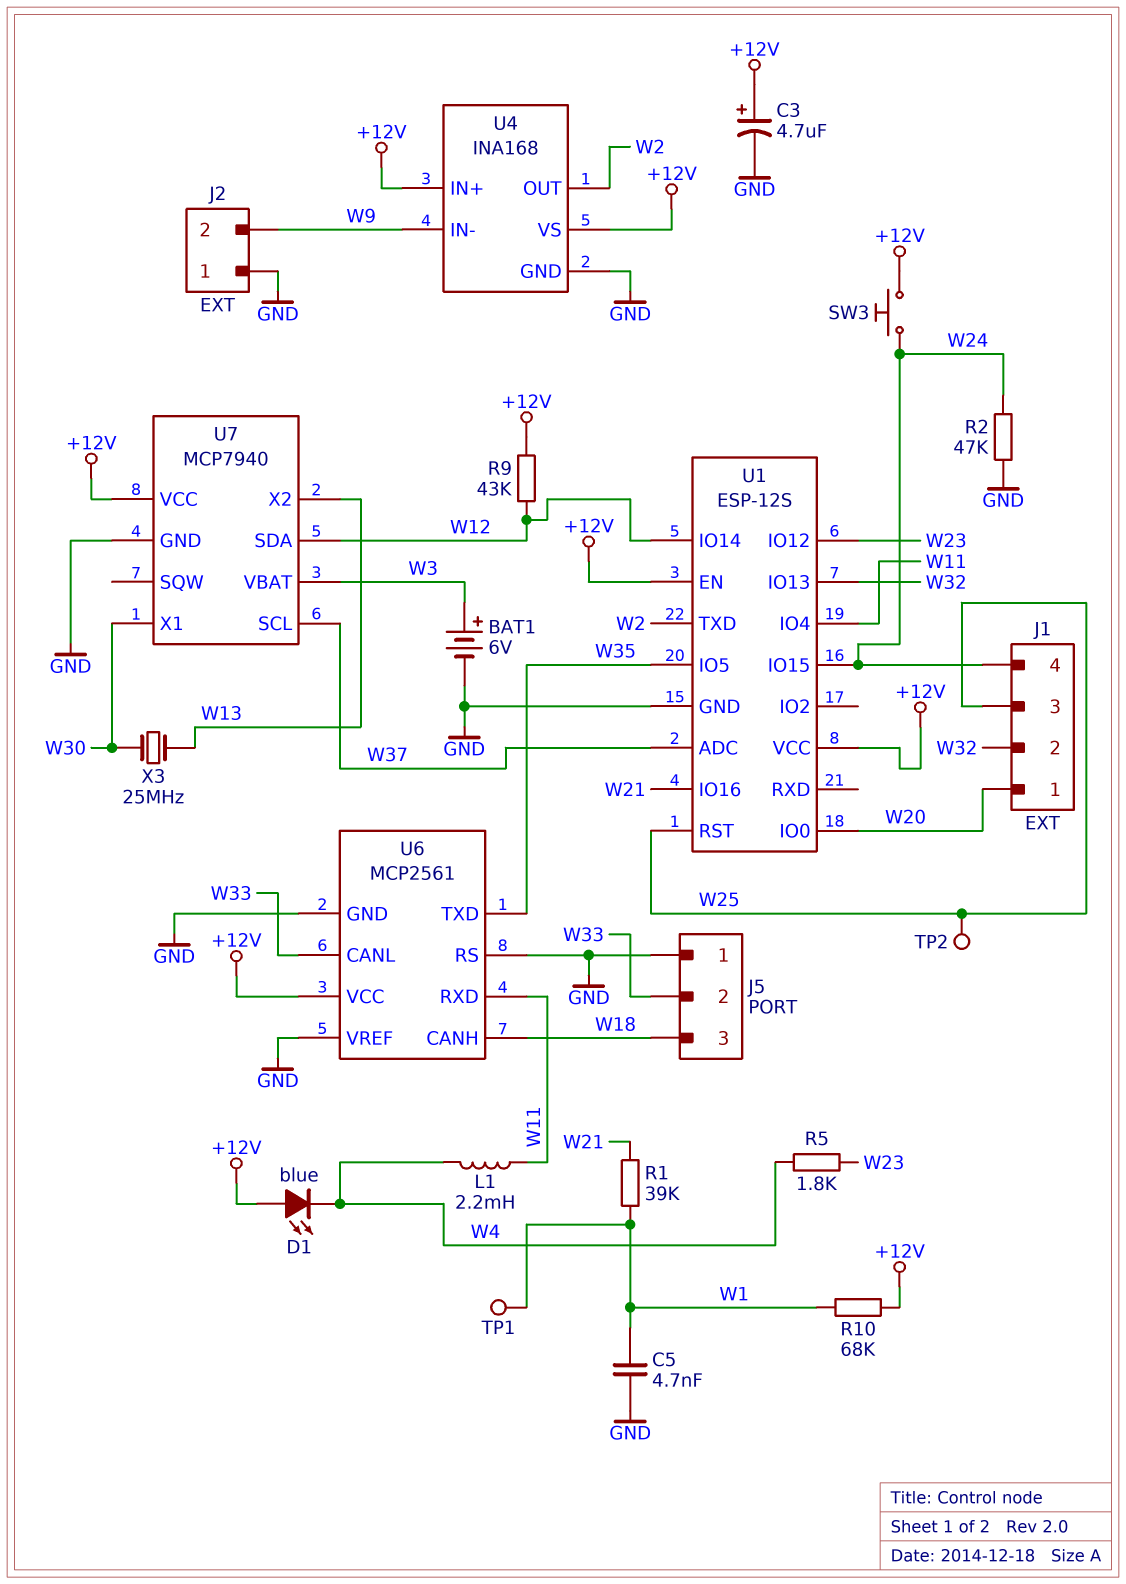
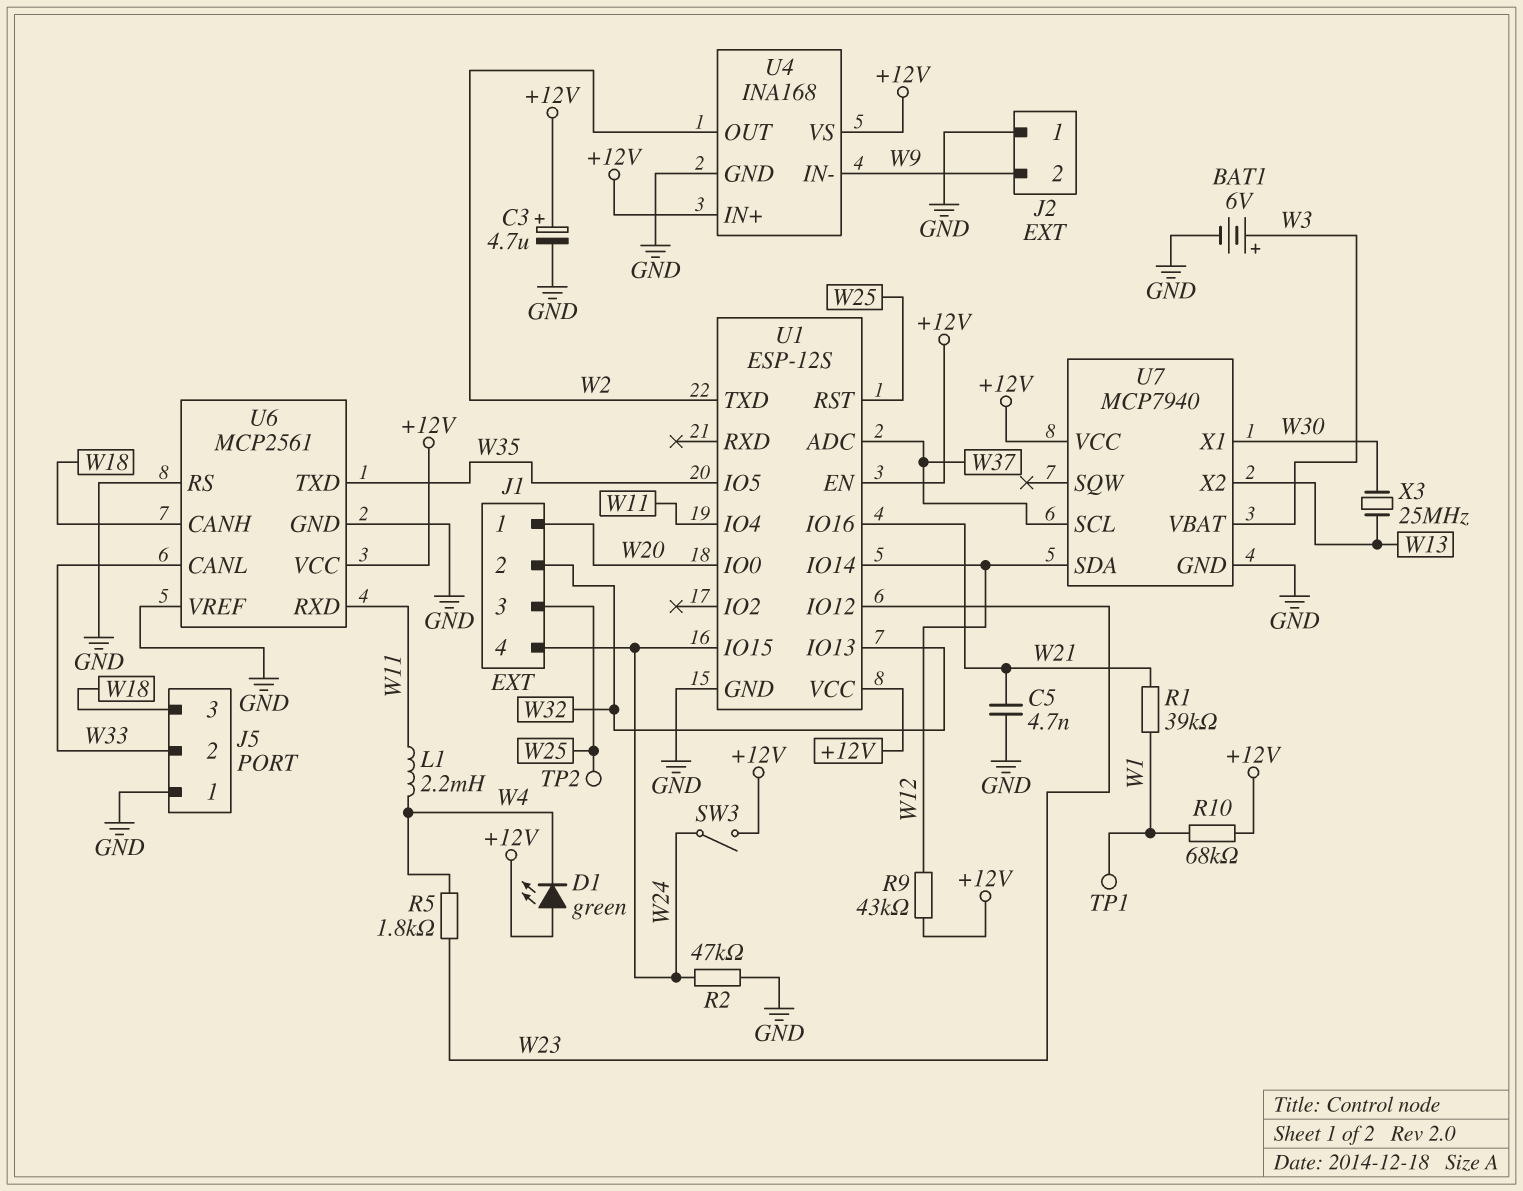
C5: 4.7nF (GND, W1) -> 4.7nF (GND, W21)
D1: LED blue (A +12V, K W4) -> LED green (A +12V, K W4)
SW3: button (+12V, W24) -> switch (+12V, W24)

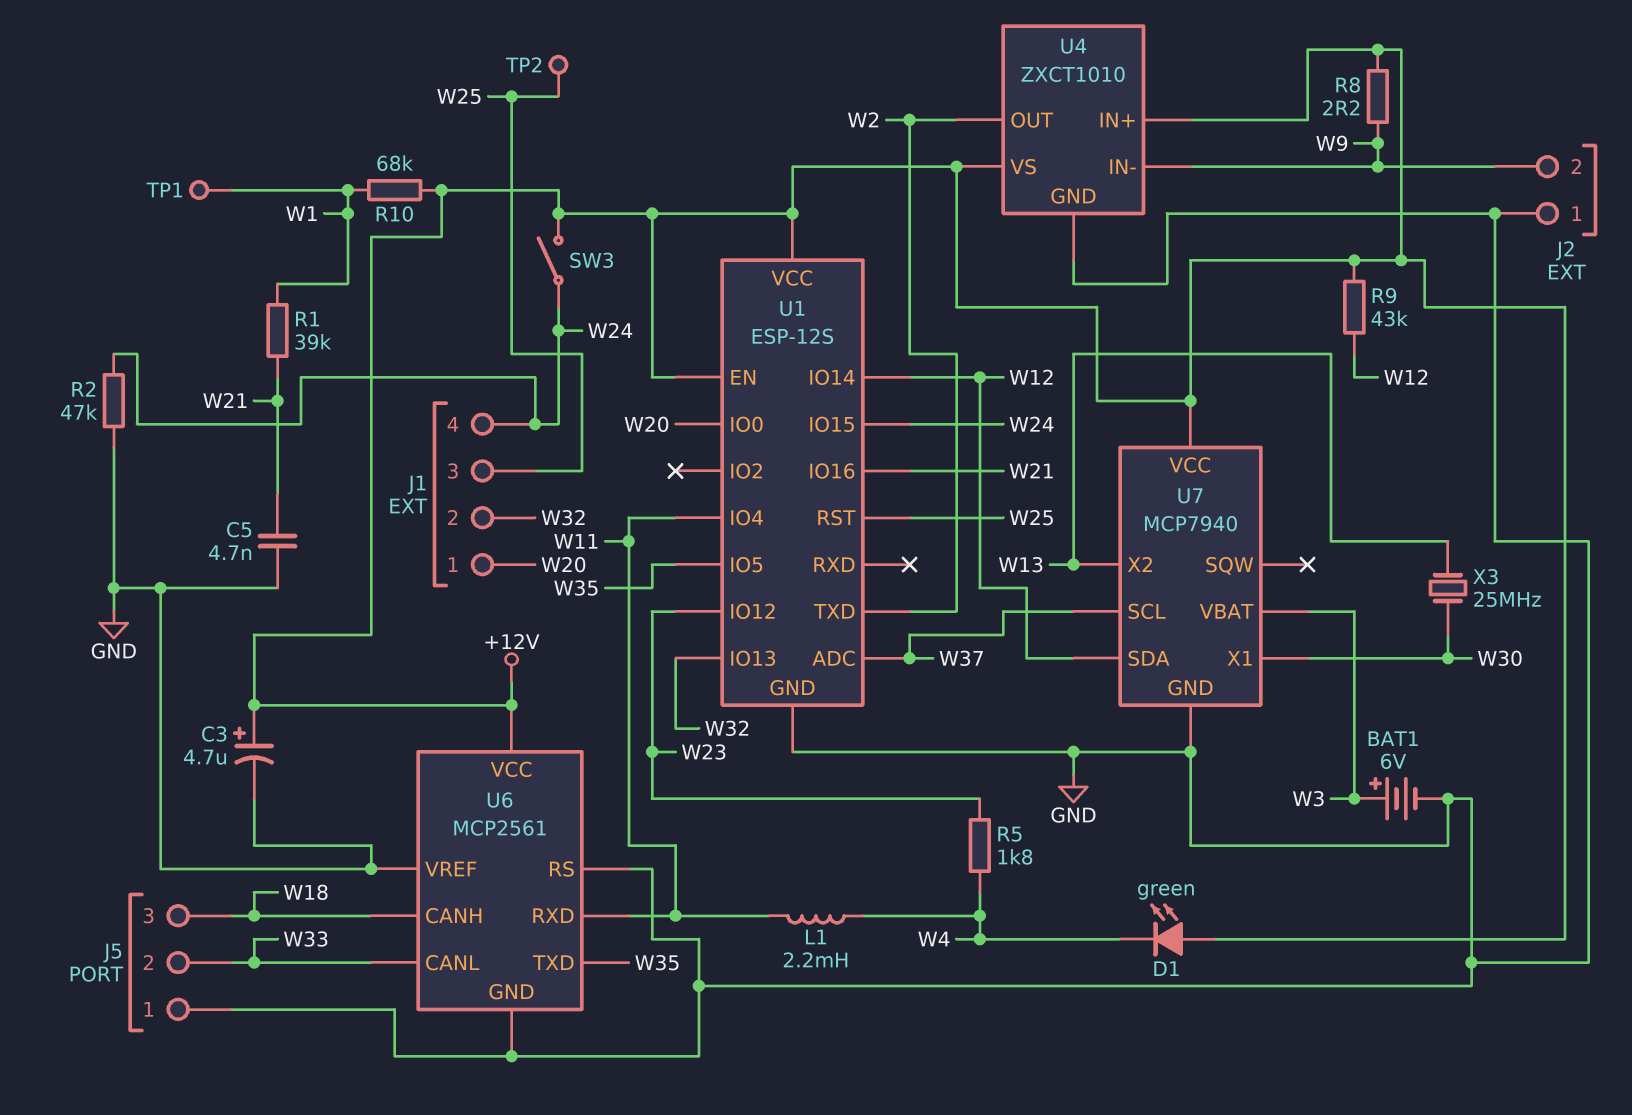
R8: none -> 2.2 (+12V, W9)
U4: INA168 -> ZXCT1010

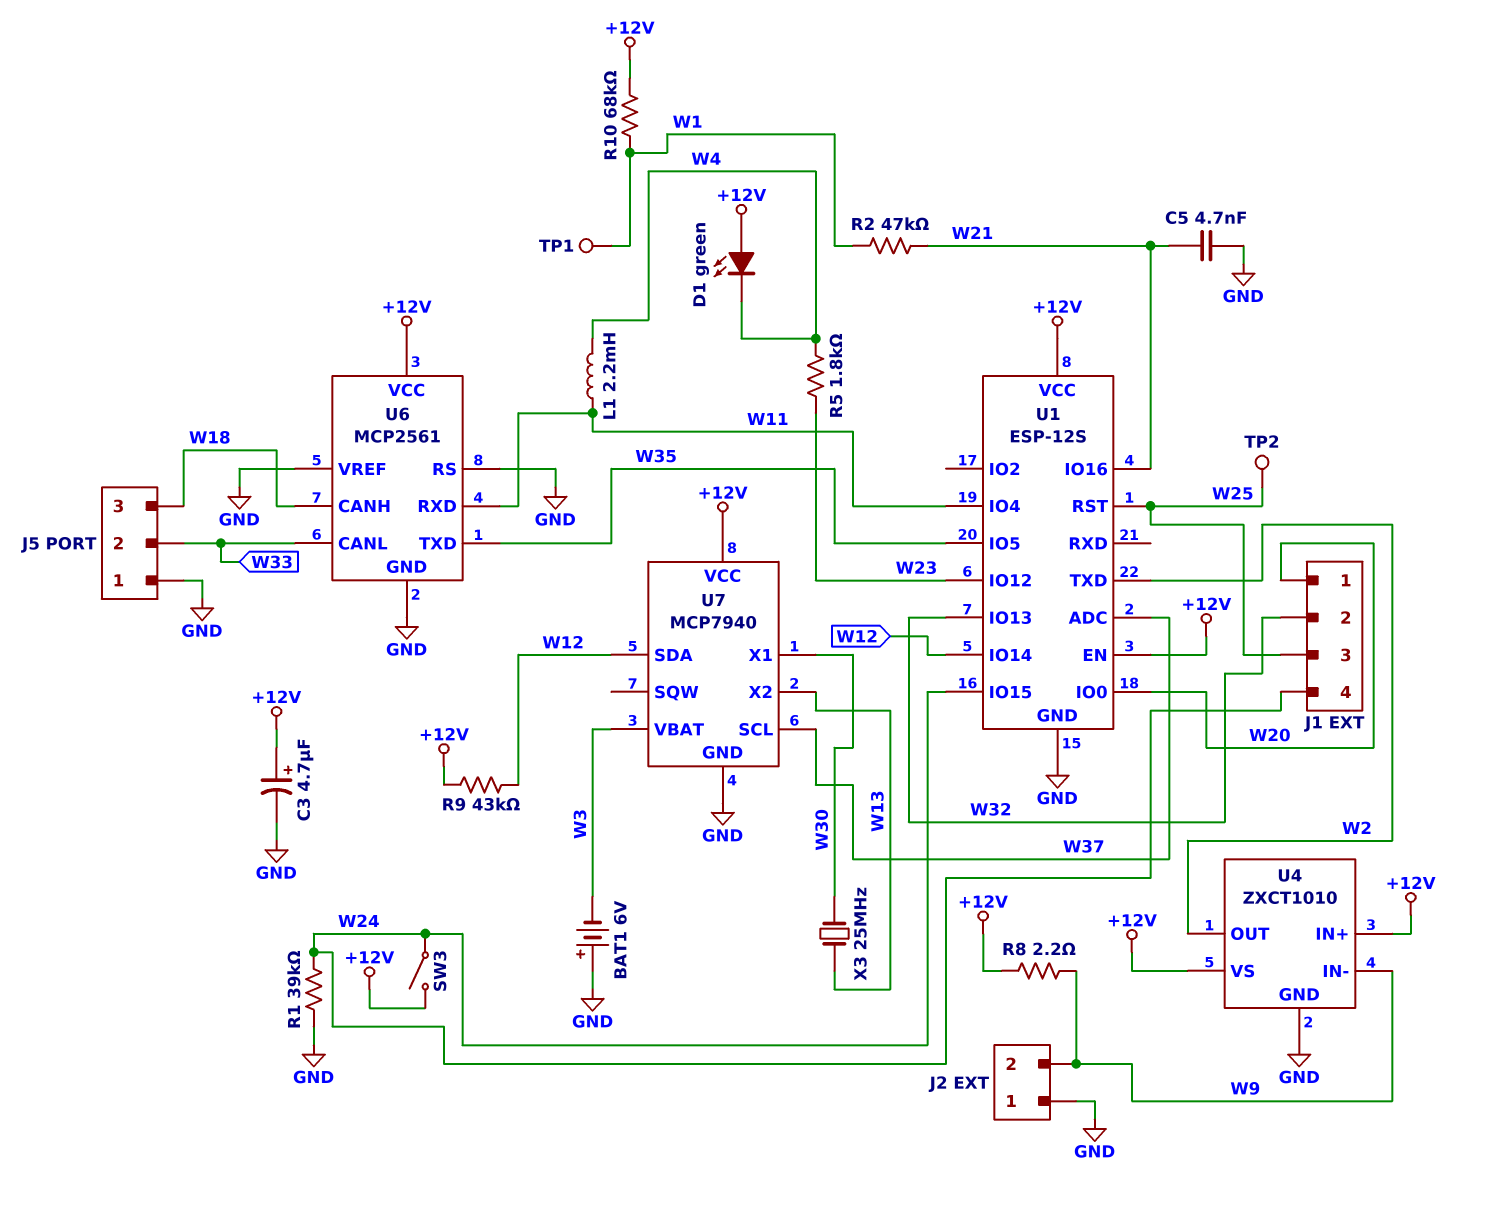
BAT1: 6V (plus W3, minus GND) -> 6V (plus GND, minus W3)
R1: 39k (W1, W21) -> 39k (GND, W24)
R2: 47k (GND, W24) -> 47k (W1, W21)

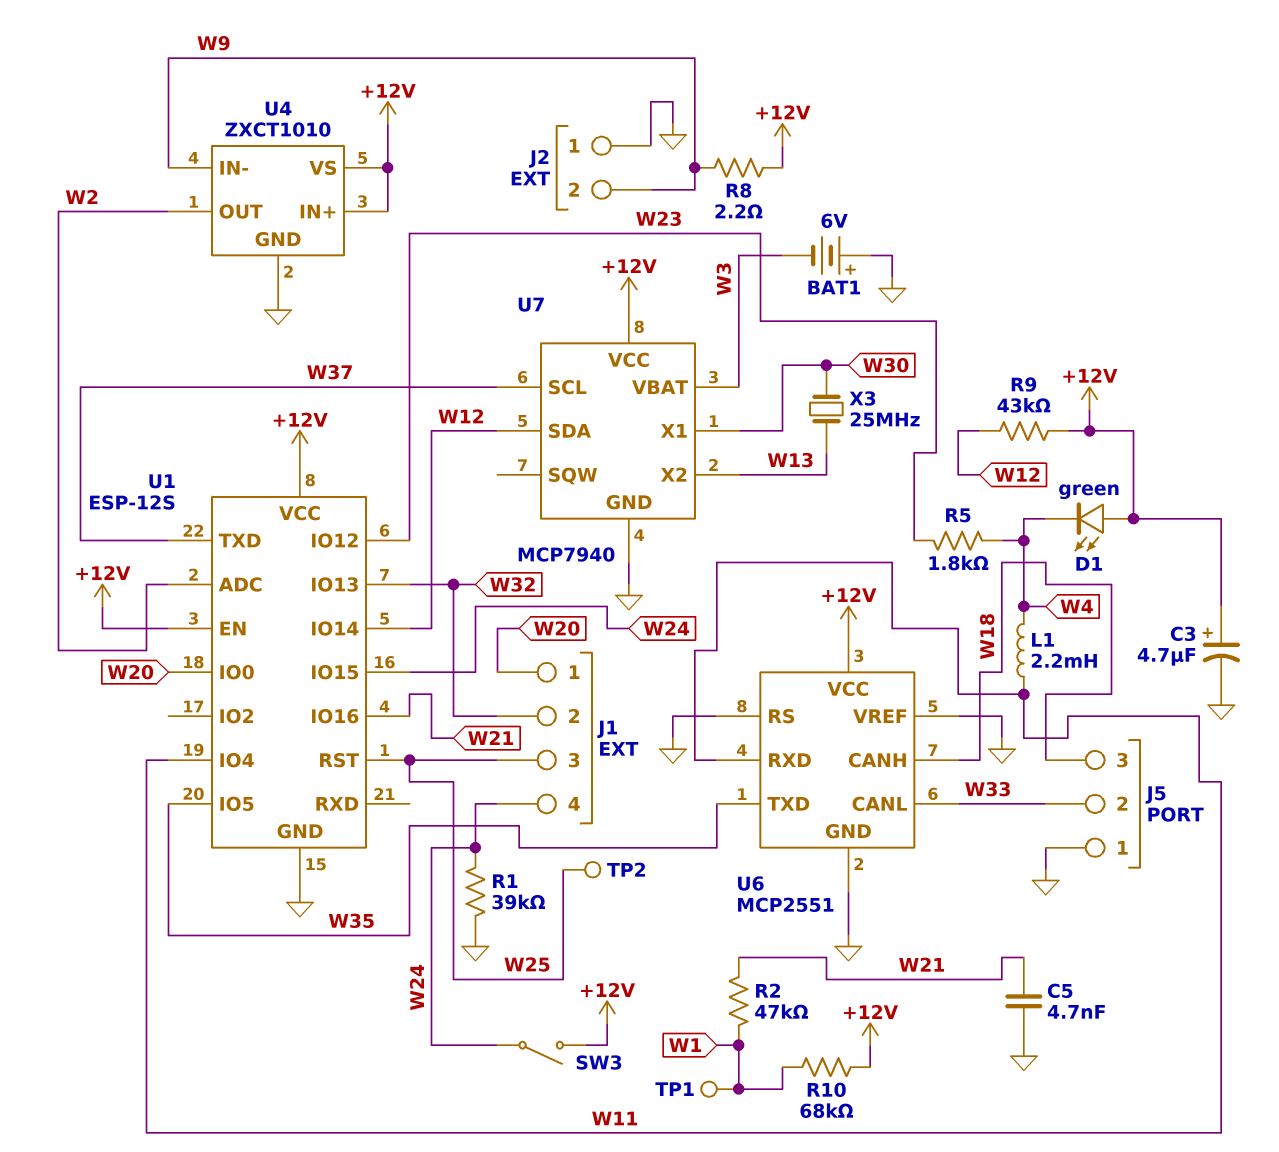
U1 pin ADC: W37 -> W2
U1 pin TXD: W2 -> W37
U6: MCP2561 -> MCP2551

